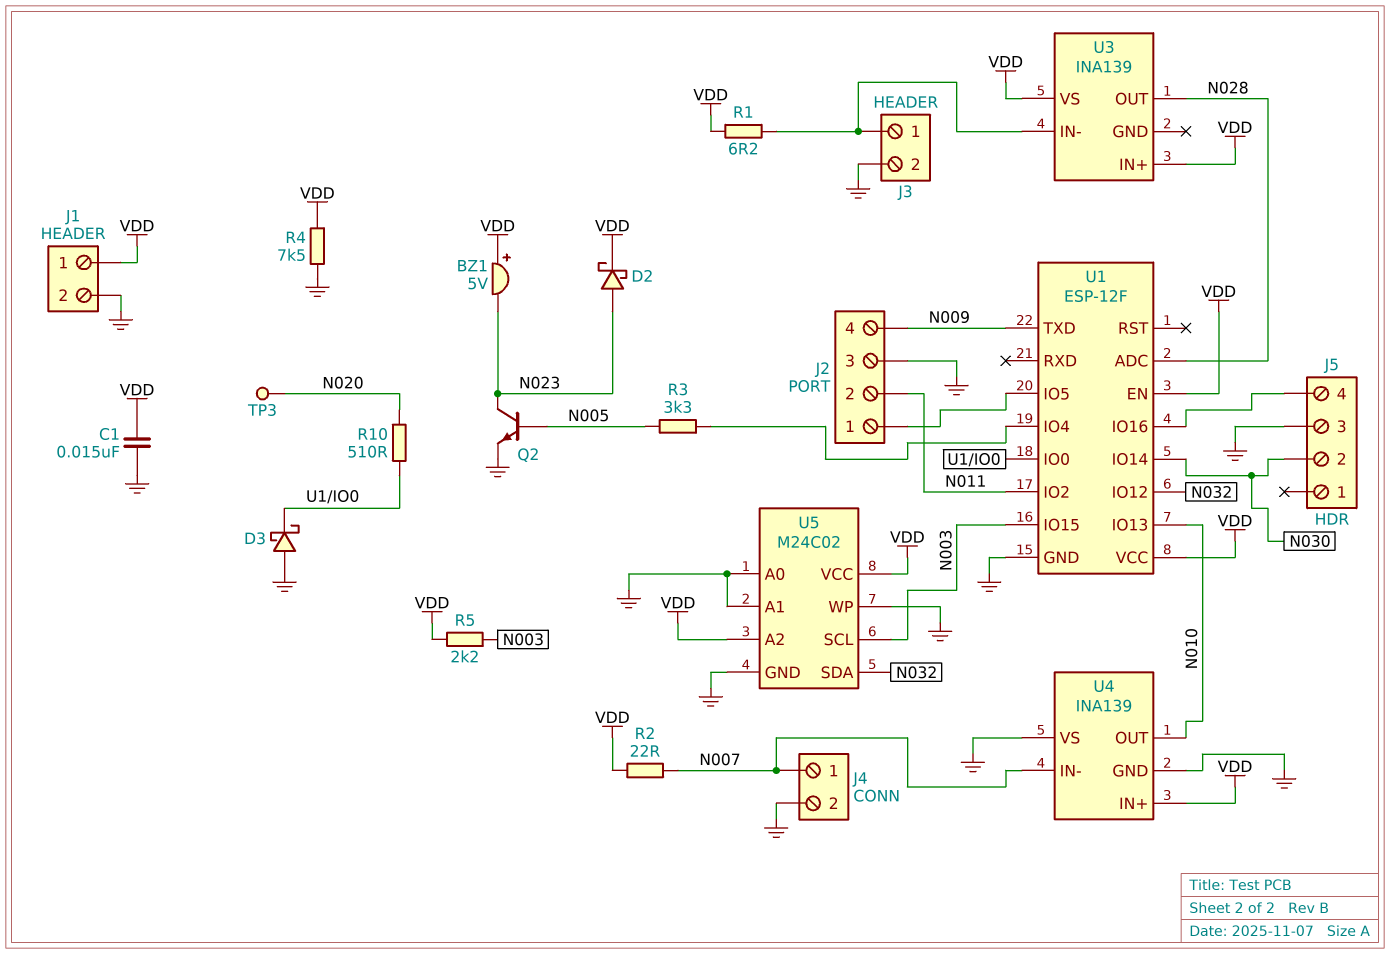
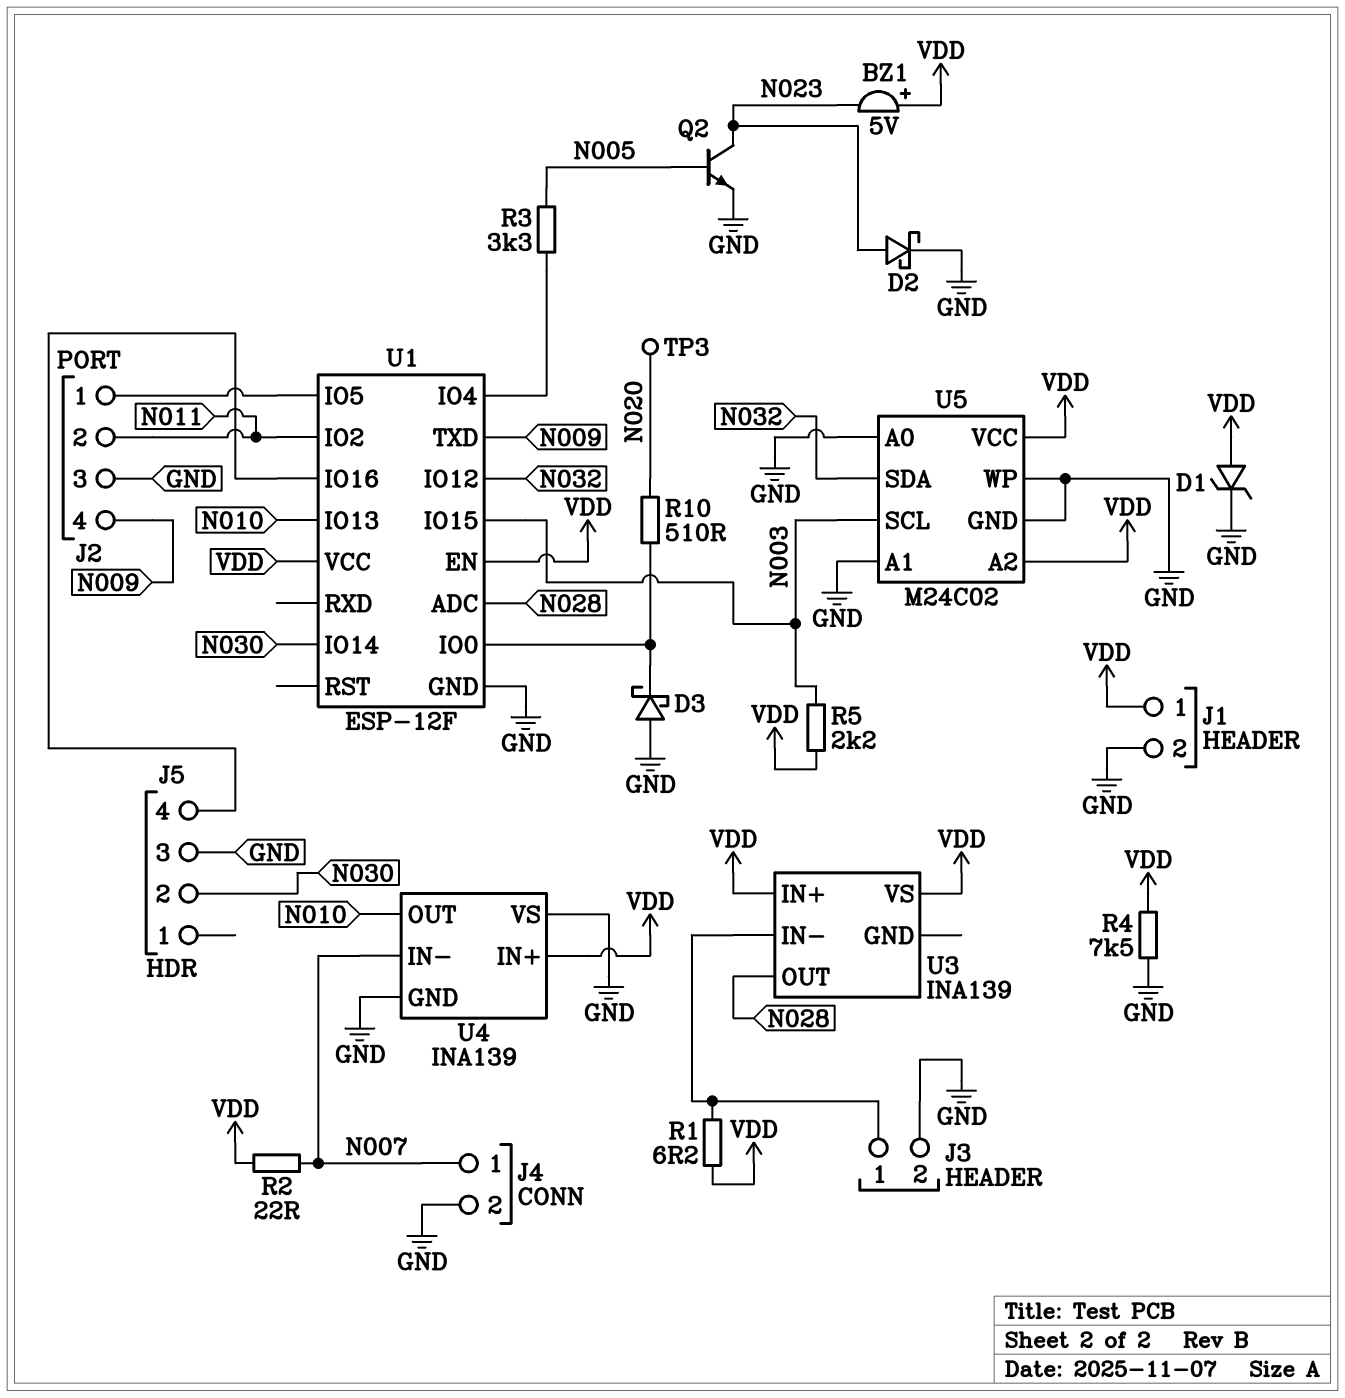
C1: 15nF (GND, VDD) -> none
D1: none -> zener (A VDD, K GND)
D2: schottky (A N023, K VDD) -> schottky (A N023, K GND)

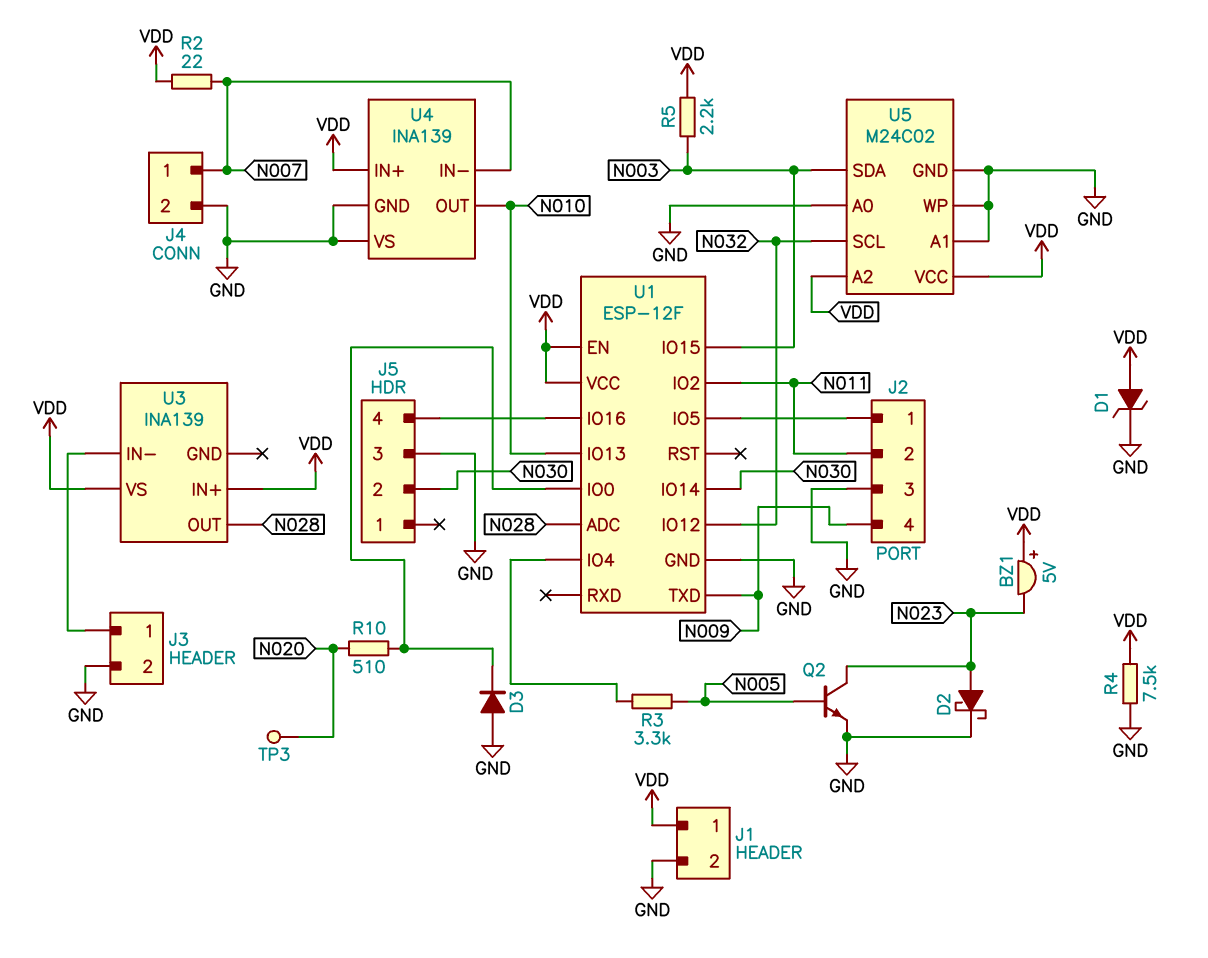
D3: schottky (A GND, K U1/IO0) -> diode (A GND, K U1/IO0)
R1: 6.2 (J3/1, VDD) -> none
U5 pin SCL: N003 -> N032
U5 pin SDA: N032 -> N003

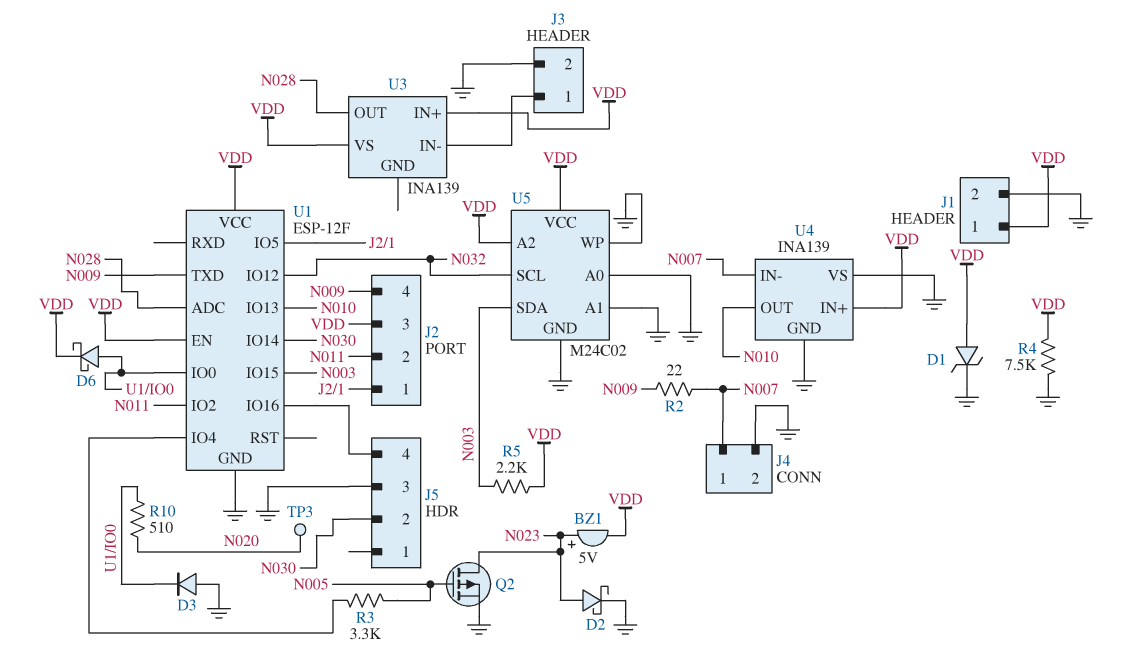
BZ1: buzzer 5V (plus VDD, minus N023) -> buzzer 5V (plus N023, minus VDD)
D6: none -> schottky (A U1/IO0, K VDD)
J2 pin 3: GND -> VDD
Q2: NPN (B N005, C N023, E GND) -> PMOS (G N005, D N023, S GND)
R2: 22 (N007, VDD) -> 22 (N007, N009)

